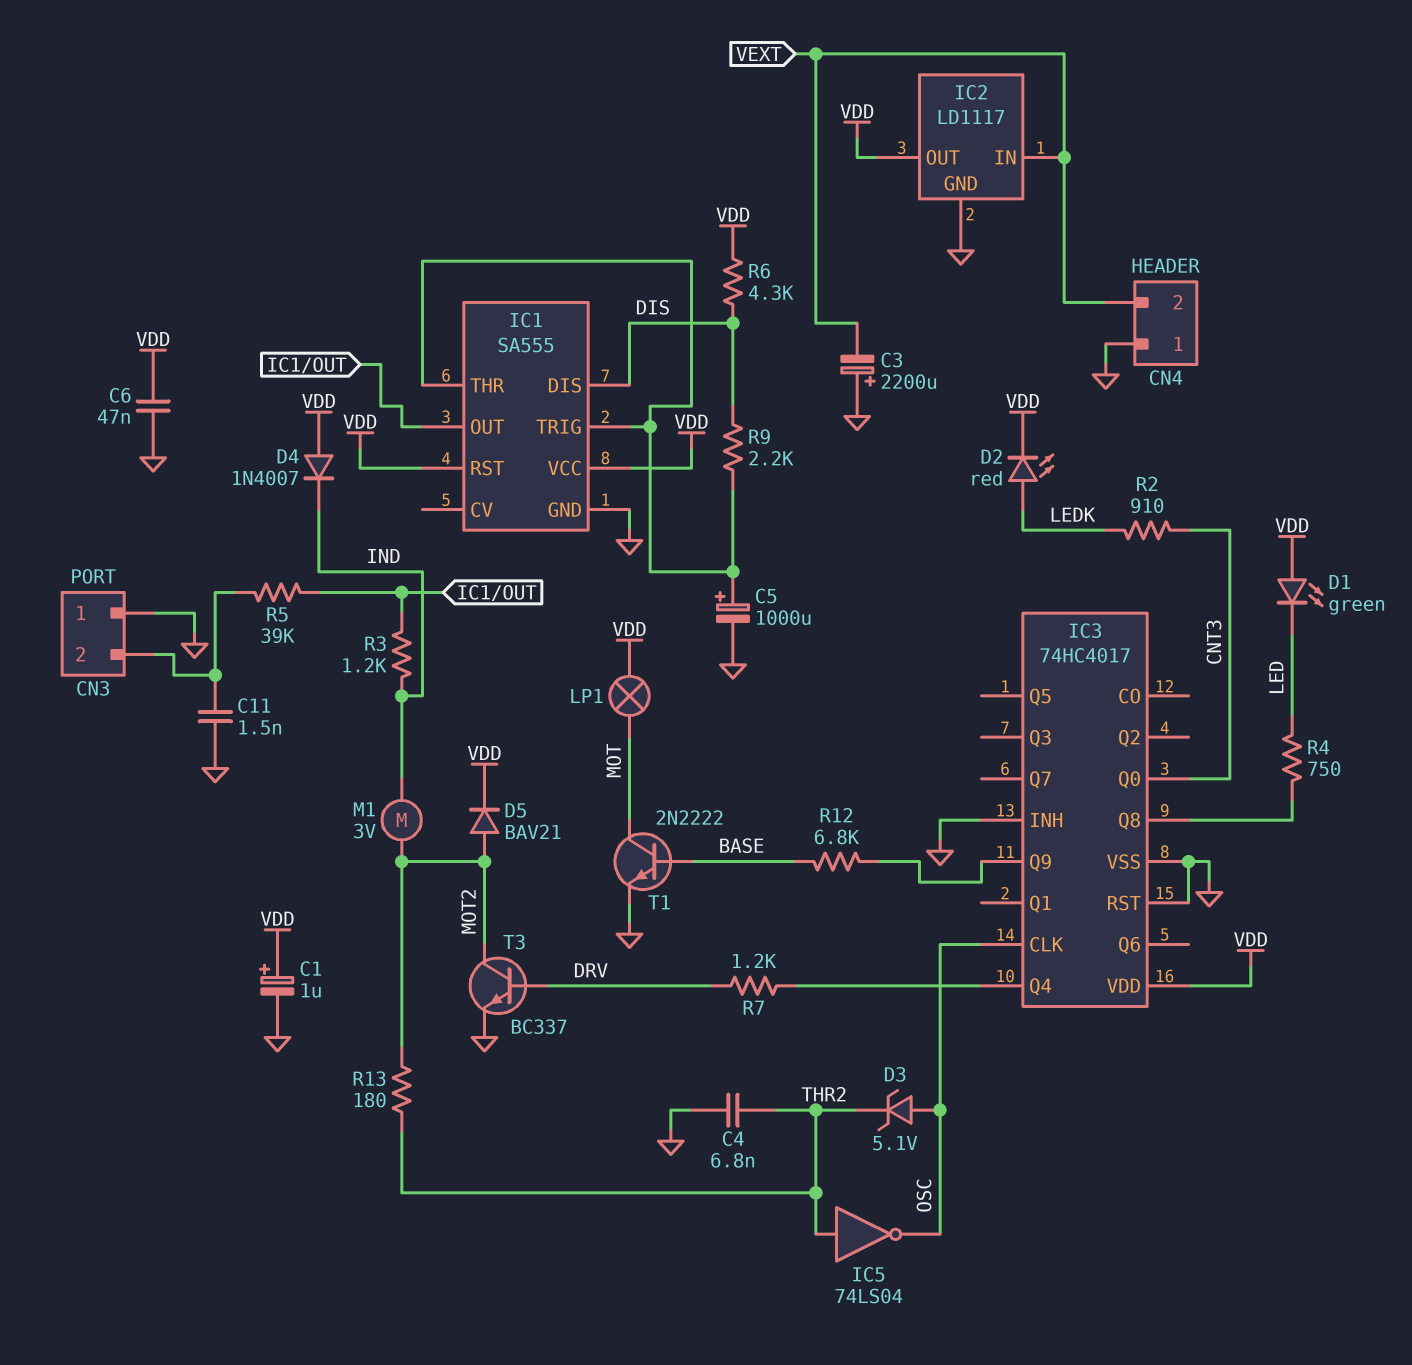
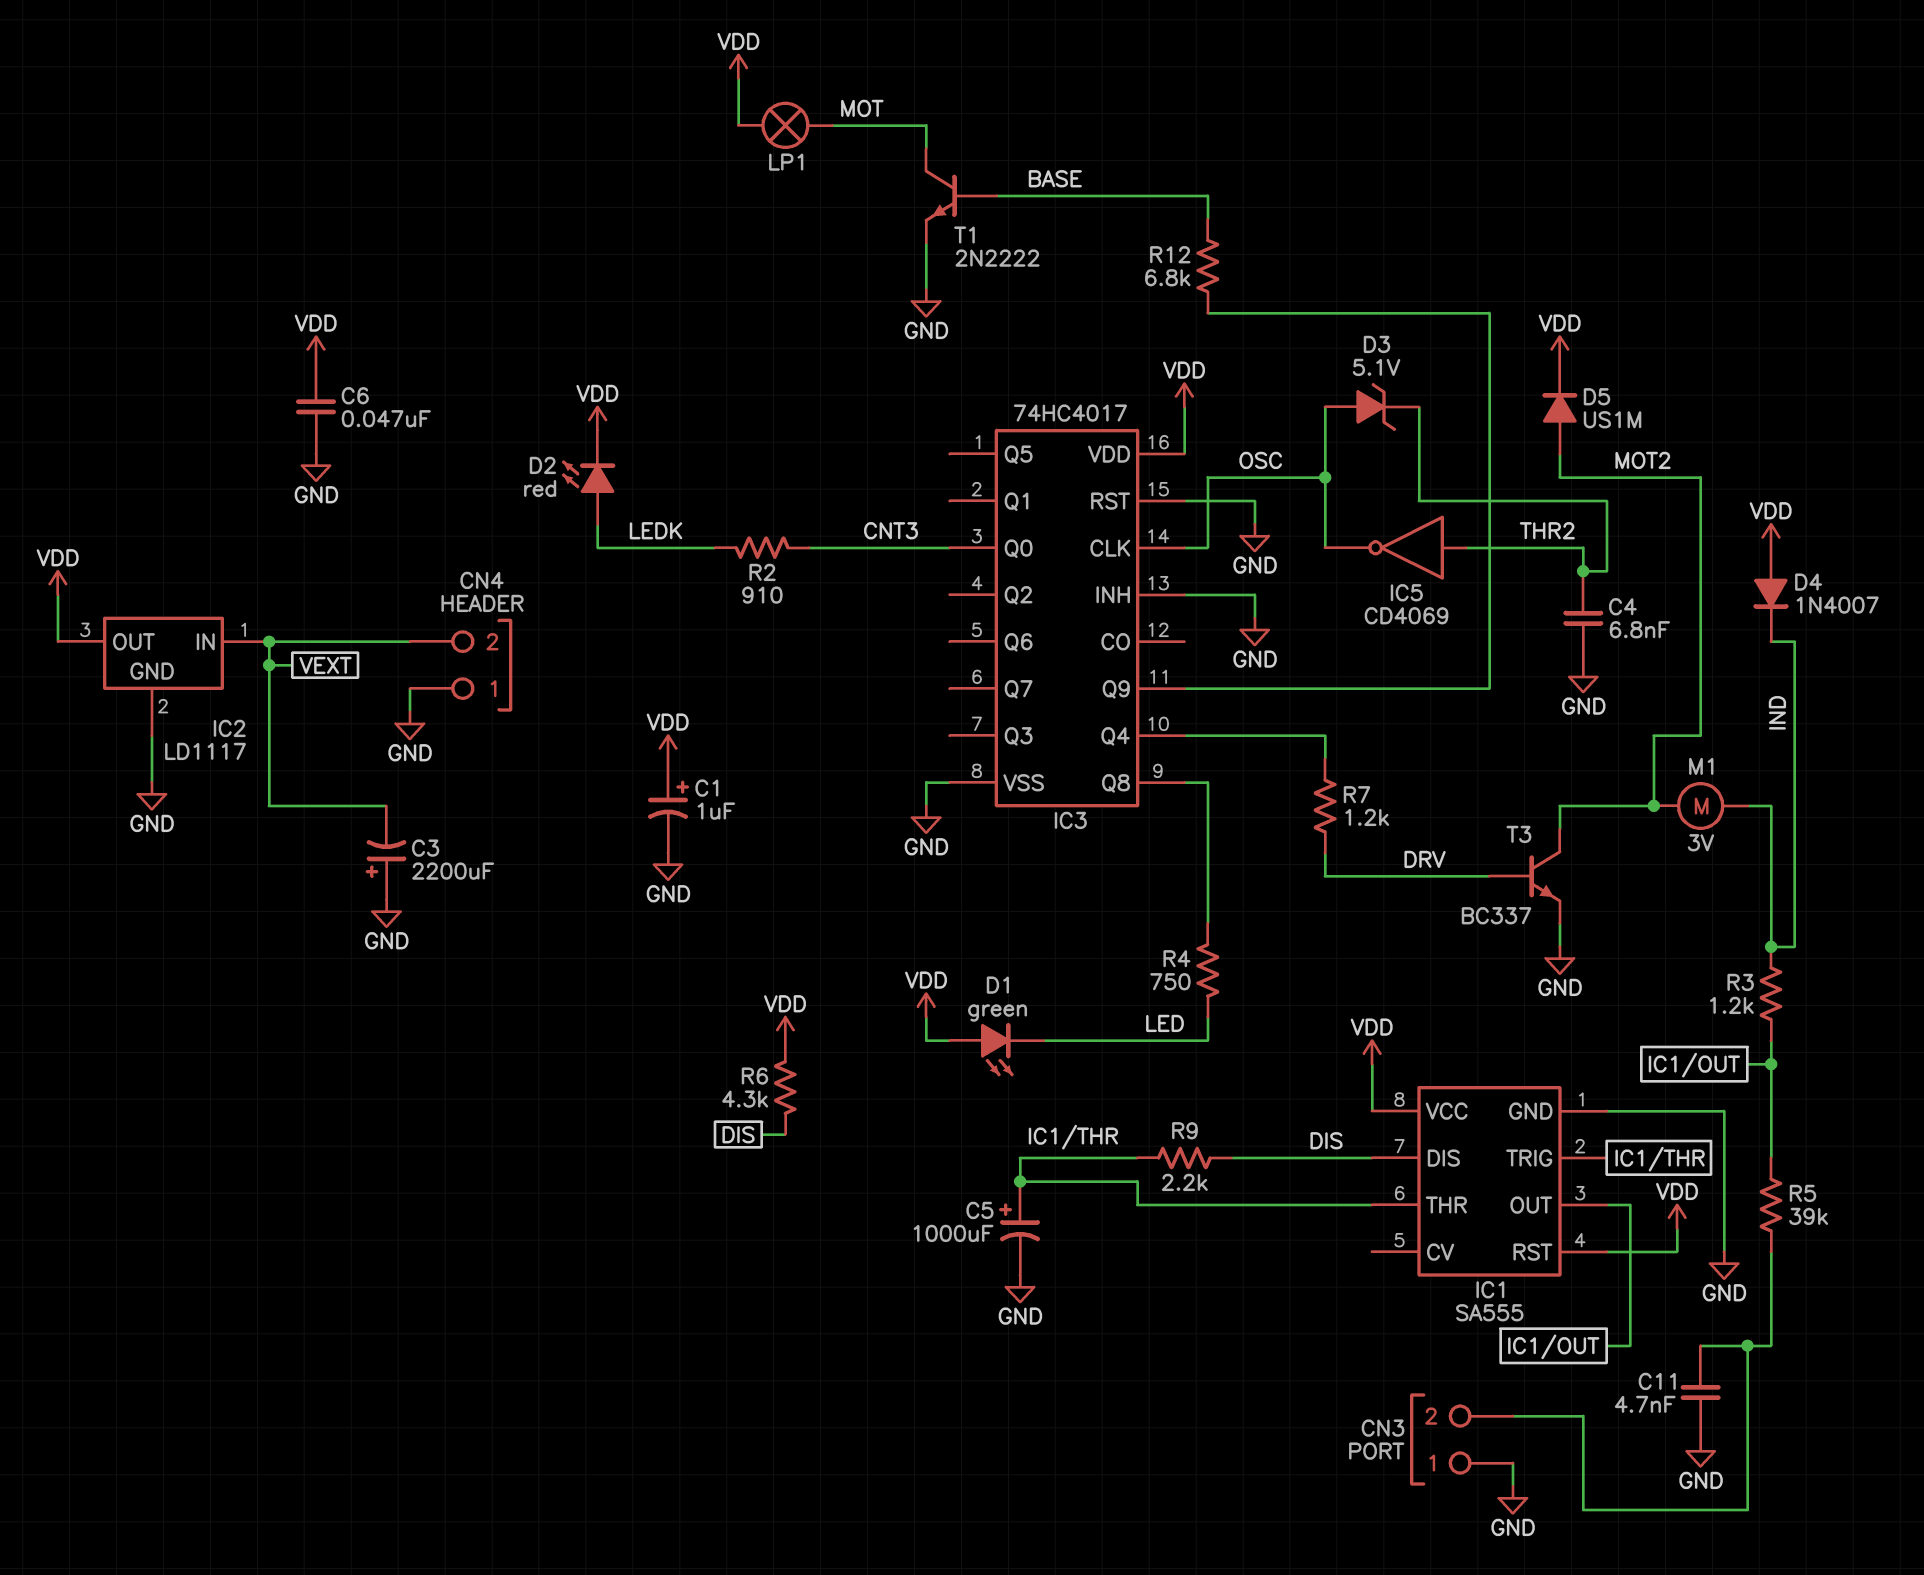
C11: 1.5nF (CN3/2, GND) -> 4.7nF (CN3/2, GND)
D5: diode BAV21 (A MOT2, K VDD) -> diode US1M (A MOT2, K VDD)
IC5: NOT 74LS04 (in THR2, out OSC) -> NOT CD4069 (in THR2, out OSC)
R13: 180 (MOT2, THR2) -> none

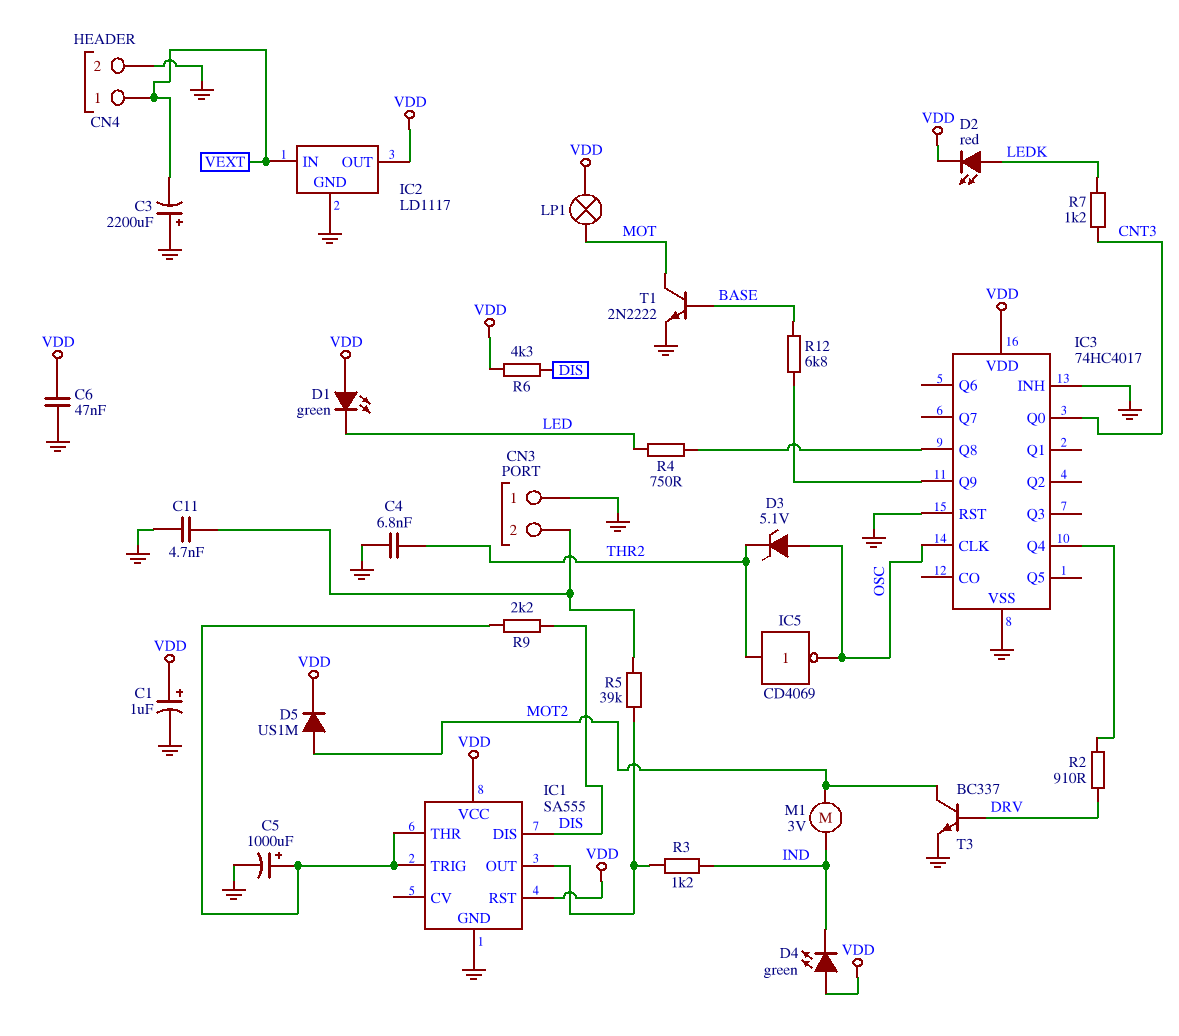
CN4 pin 1: GND -> VEXT
CN4 pin 2: VEXT -> GND
D4: diode 1N4007 (A VDD, K IND) -> LED green (A VDD, K IND)
R2: 910 (CNT3, LEDK) -> 910 (DRV, IC3/Q4)
R7: 1.2k (DRV, IC3/Q4) -> 1.2k (CNT3, LEDK)

